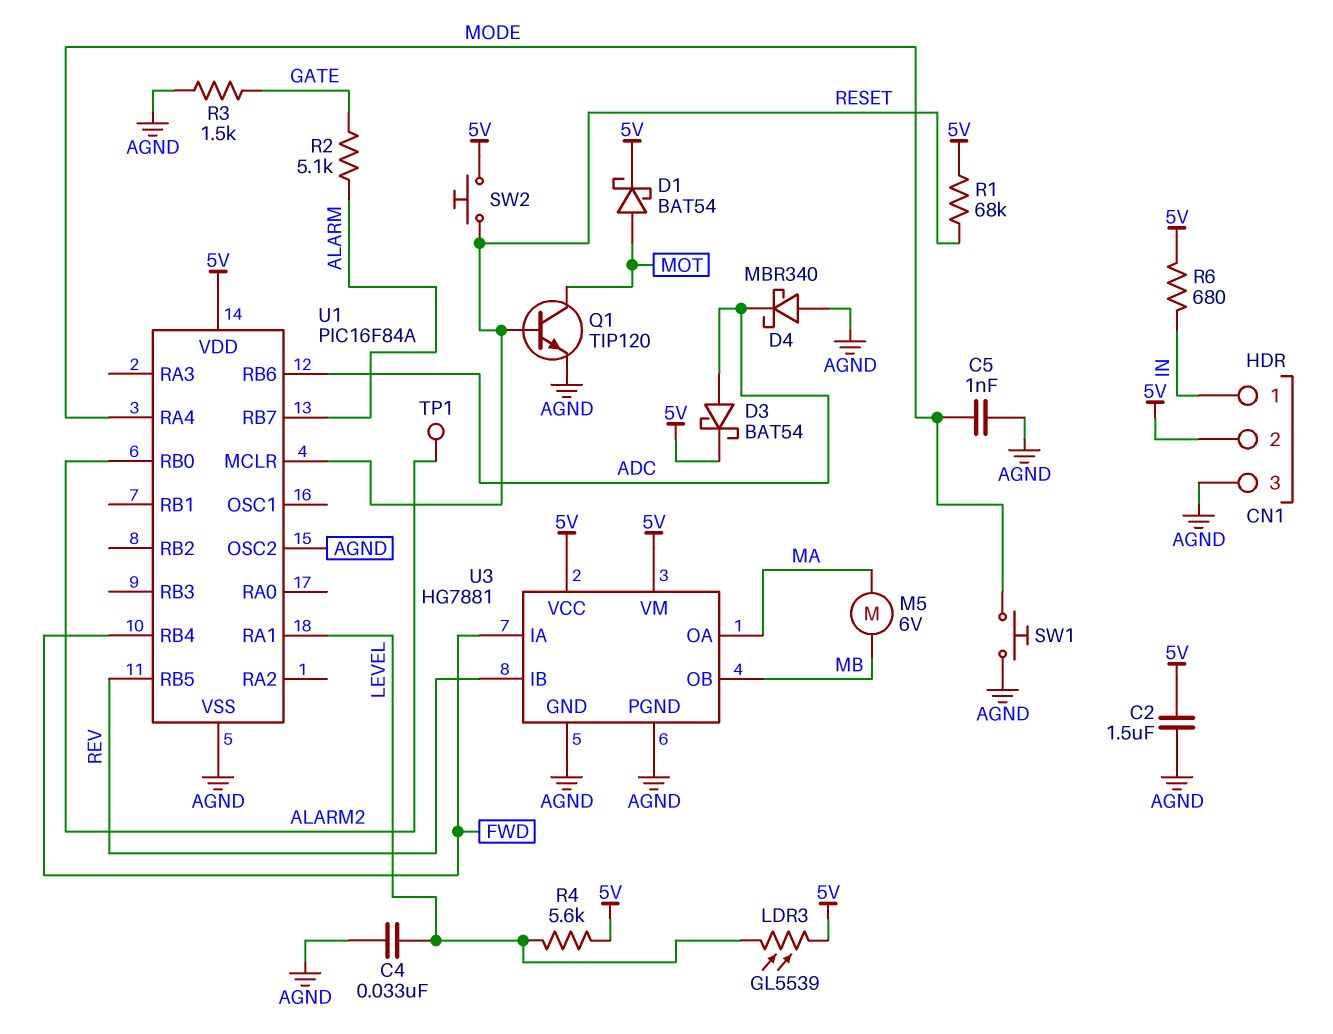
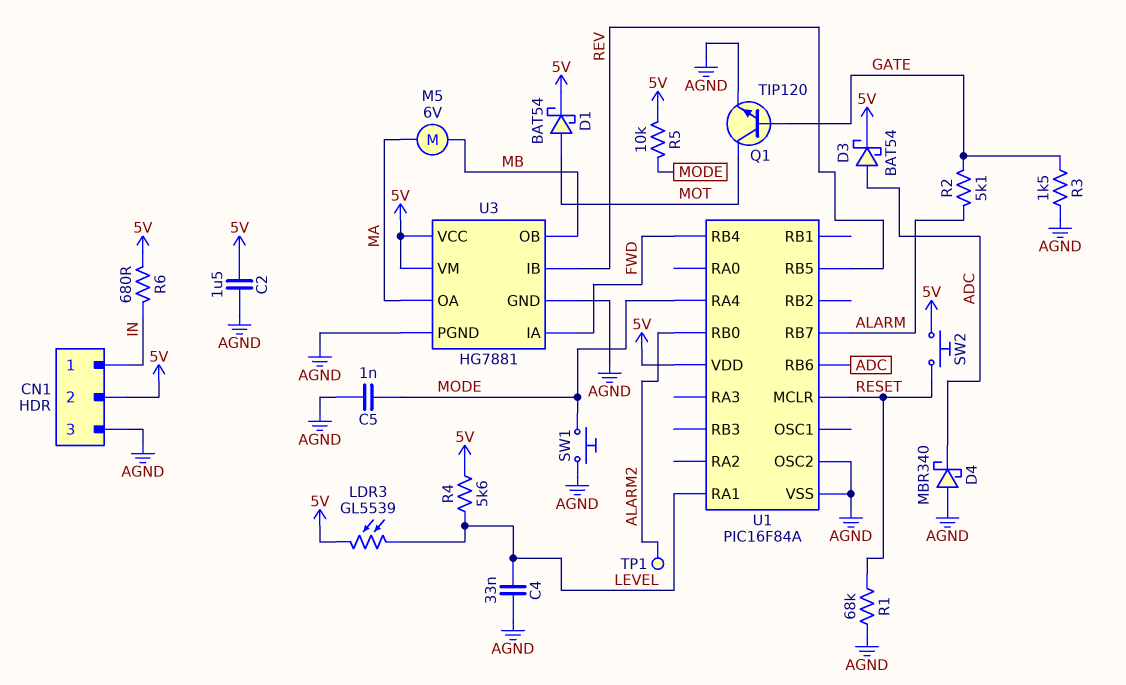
Q1: NPN TIP120 (B RESET, C MOT, E AGND) -> NPN TIP120 (B GATE, C MOT, E AGND)
R1: 68k (5V, RESET) -> 68k (AGND, RESET)
R5: none -> 10k (5V, MODE)

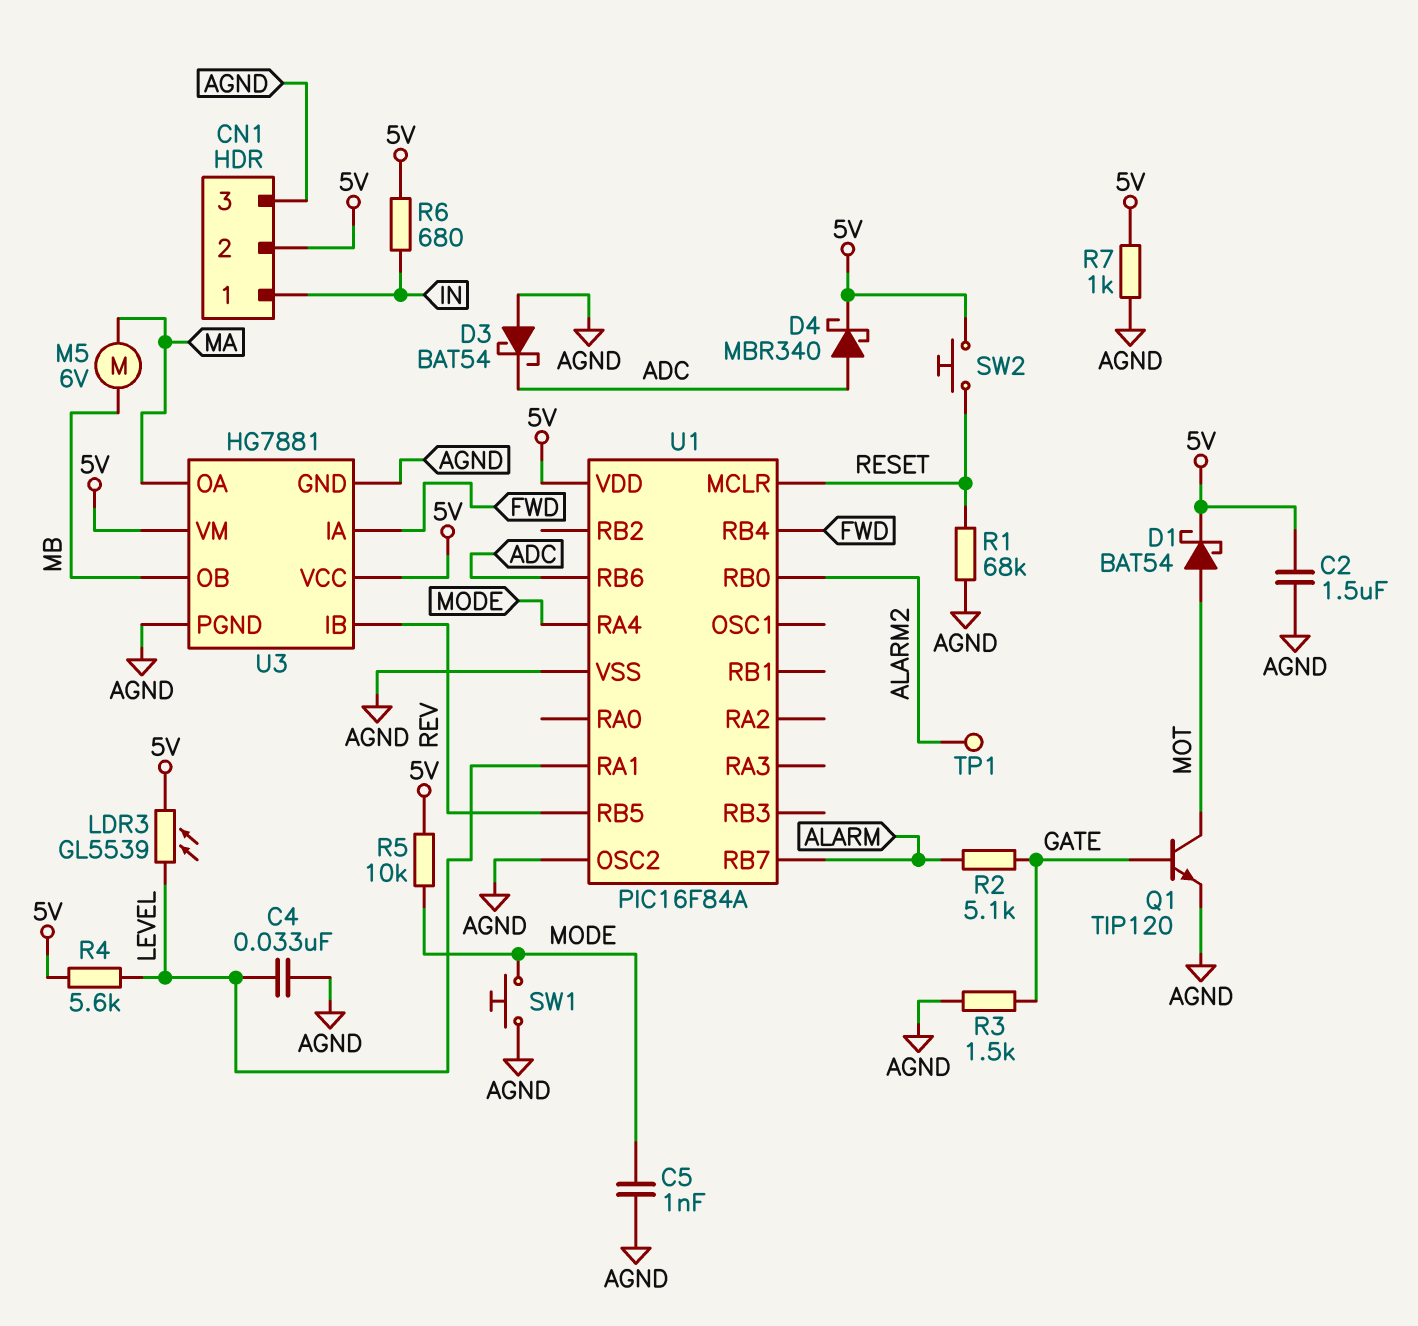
D3: schottky BAT54 (A ADC, K 5V) -> schottky BAT54 (A AGND, K ADC)
D4: schottky MBR340 (A AGND, K ADC) -> schottky MBR340 (A ADC, K 5V)
R7: none -> 1k (5V, AGND)

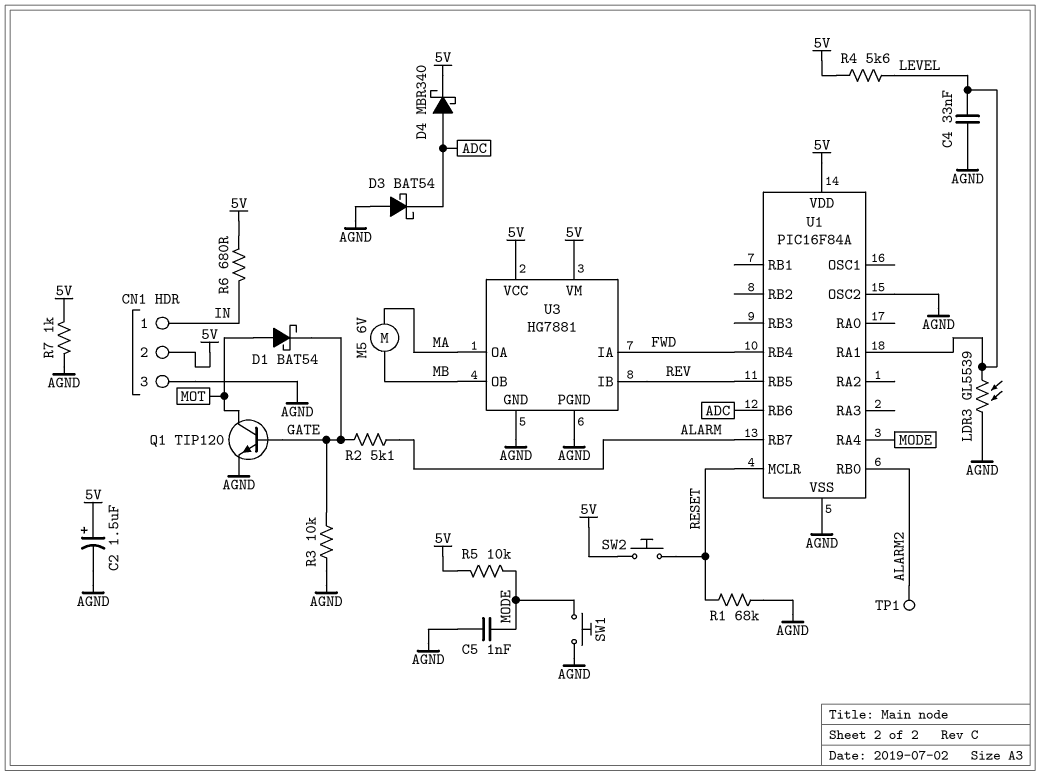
C2: 1.5uF (5V, AGND) -> 1.5uF (plus 5V, minus AGND)
D1: schottky BAT54 (A MOT, K 5V) -> schottky BAT54 (A MOT, K GATE)
LDR3: GL5539 (5V, LEVEL) -> GL5539 (AGND, LEVEL)
R3: 1.5k (AGND, GATE) -> 10k (AGND, GATE)

